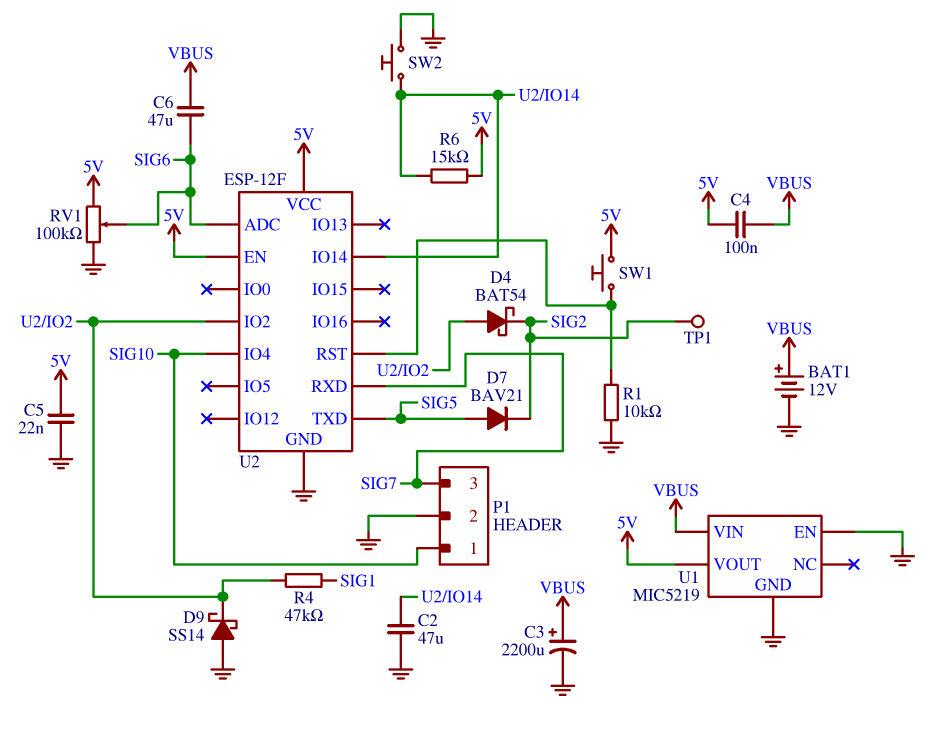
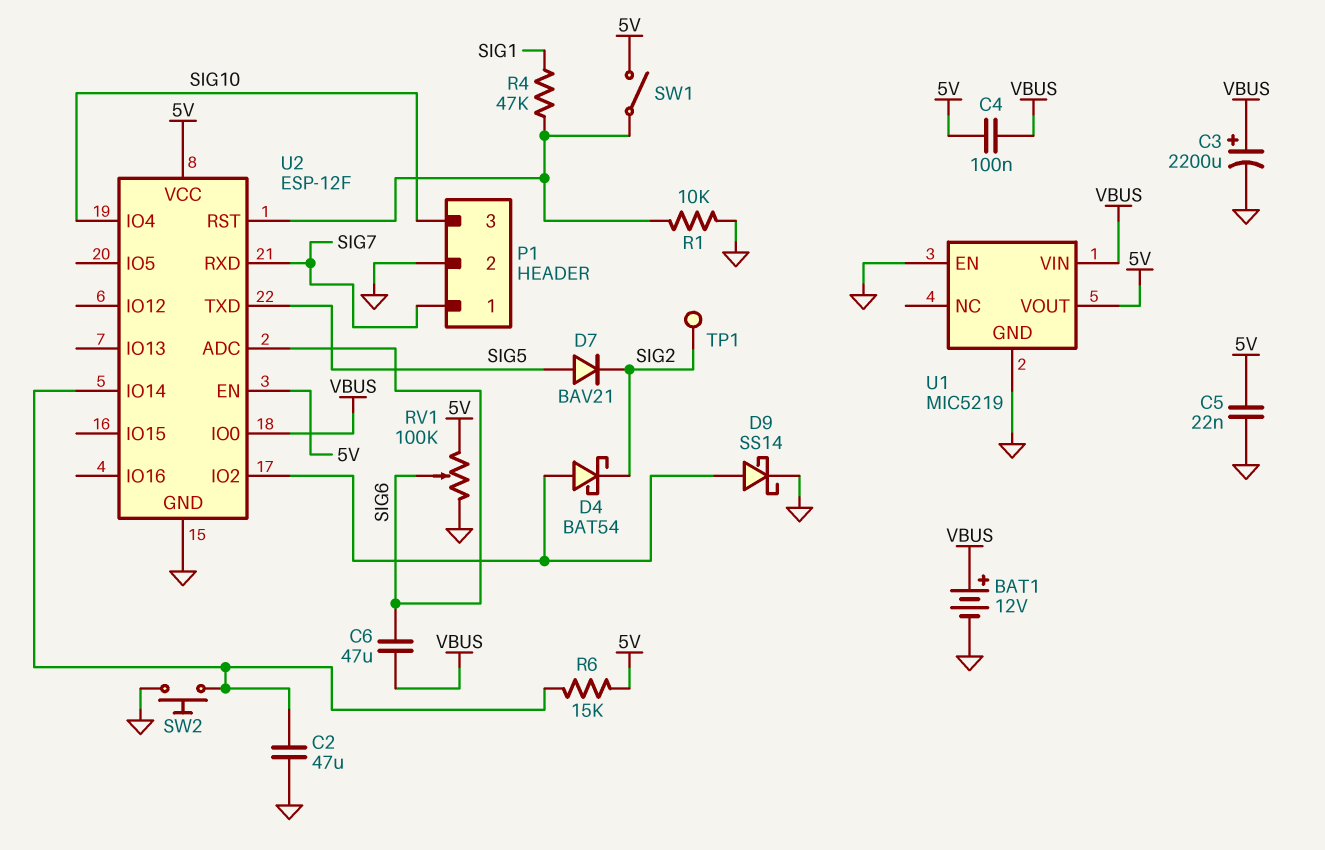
D9: schottky SS14 (A GND, K U2/IO2) -> schottky SS14 (A U2/IO2, K GND)
P1 pin 1: SIG10 -> SIG7
P1 pin 3: SIG7 -> SIG10
R4: 47k (SIG1, U2/IO2) -> 47k (SIG1, U2/RST)
SW1: button (5V, U2/RST) -> switch (5V, U2/RST)
U2 pin IO0: none -> VBUS

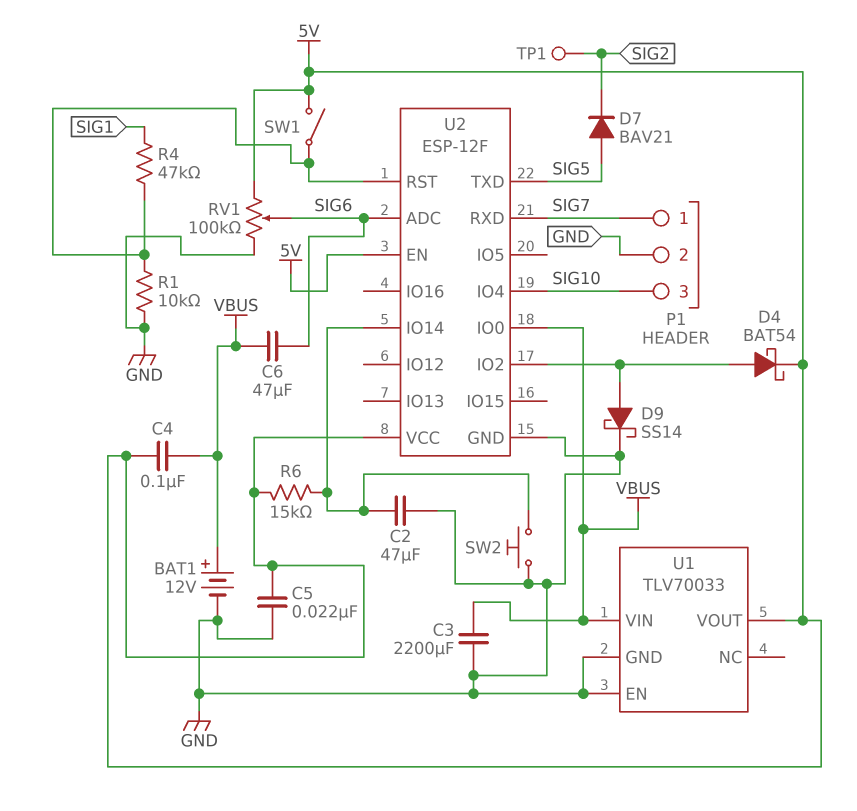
C3: 2200uF (plus VBUS, minus GND) -> 2200uF (GND, VBUS)
D4: schottky BAT54 (A U2/IO2, K SIG2) -> schottky BAT54 (A U2/IO2, K 5V)
U1: MIC5219 -> TLV70033

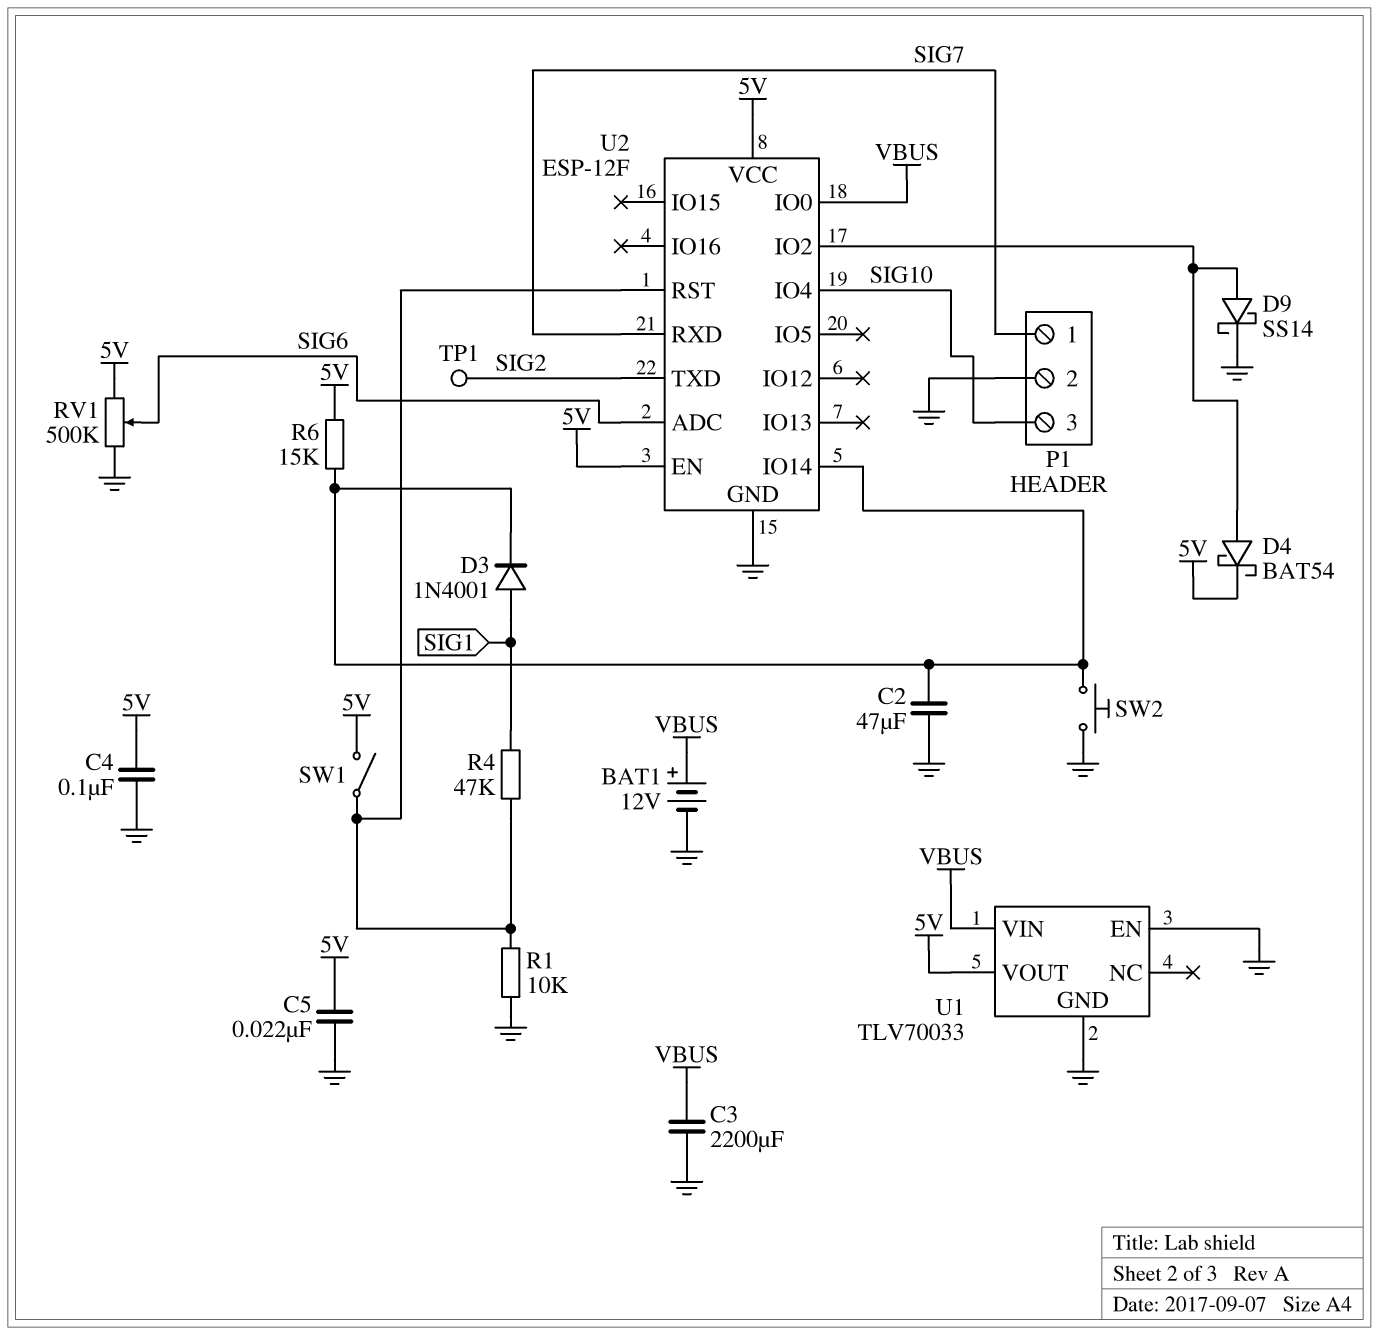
C4: 100nF (5V, VBUS) -> 100nF (5V, GND)
C6: 47uF (SIG6, VBUS) -> none
D3: none -> diode 1N4001 (A SIG1, K U2/IO14)
D7: diode BAV21 (A SIG5, K SIG2) -> none
RV1: 100k (5V, GND, wiper SIG6) -> 500k (5V, GND, wiper SIG6)
U2 pin TXD: SIG5 -> SIG2

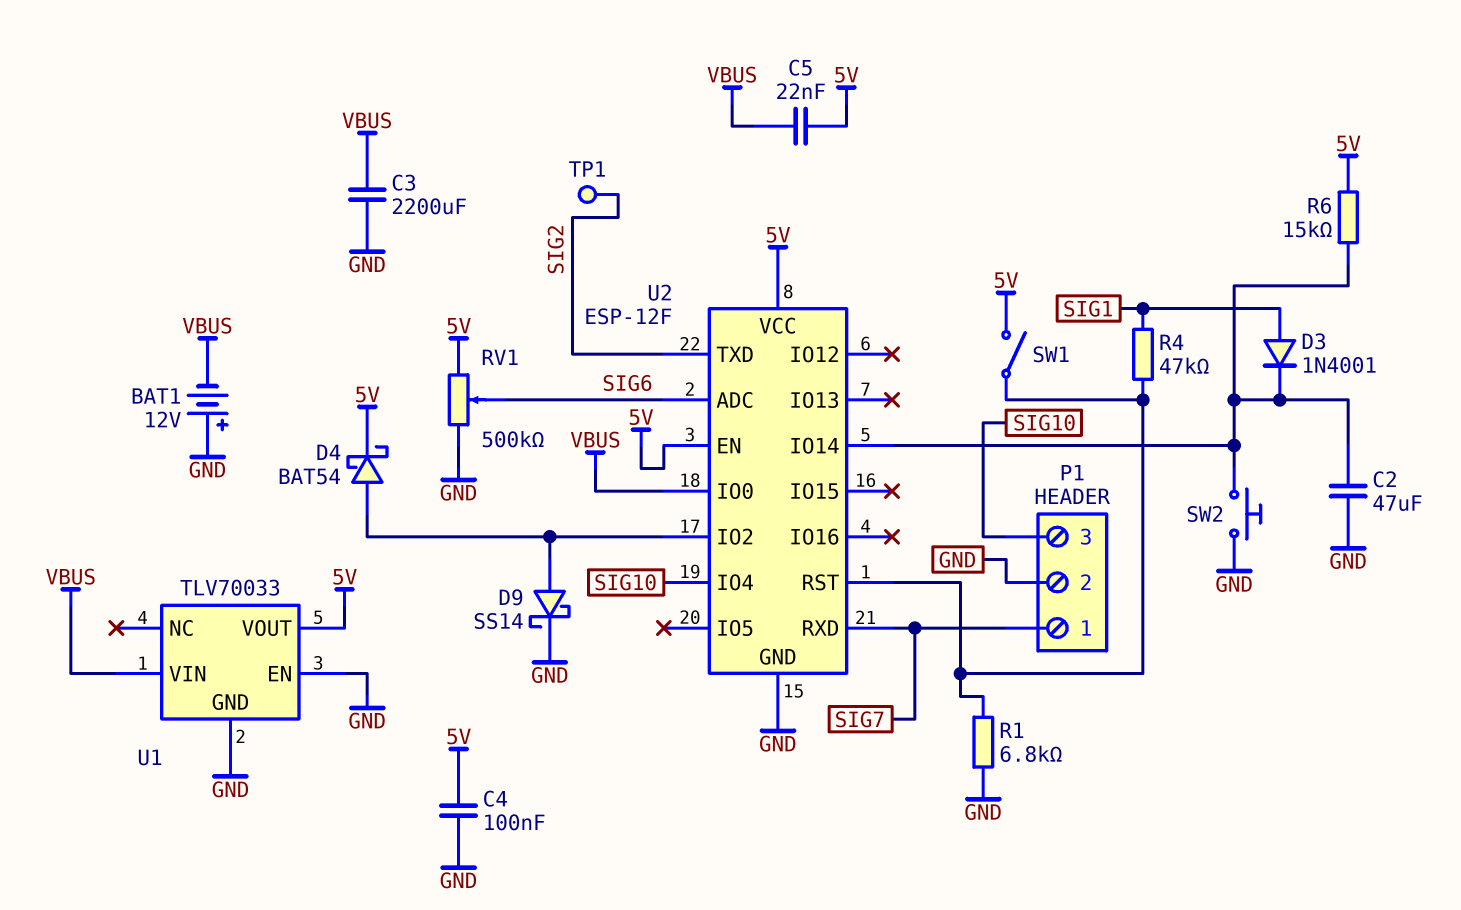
BAT1: 12V (plus VBUS, minus GND) -> 12V (plus GND, minus VBUS)
C5: 22nF (5V, GND) -> 22nF (5V, VBUS)
R1: 10k (GND, U2/RST) -> 6.8k (GND, U2/RST)

